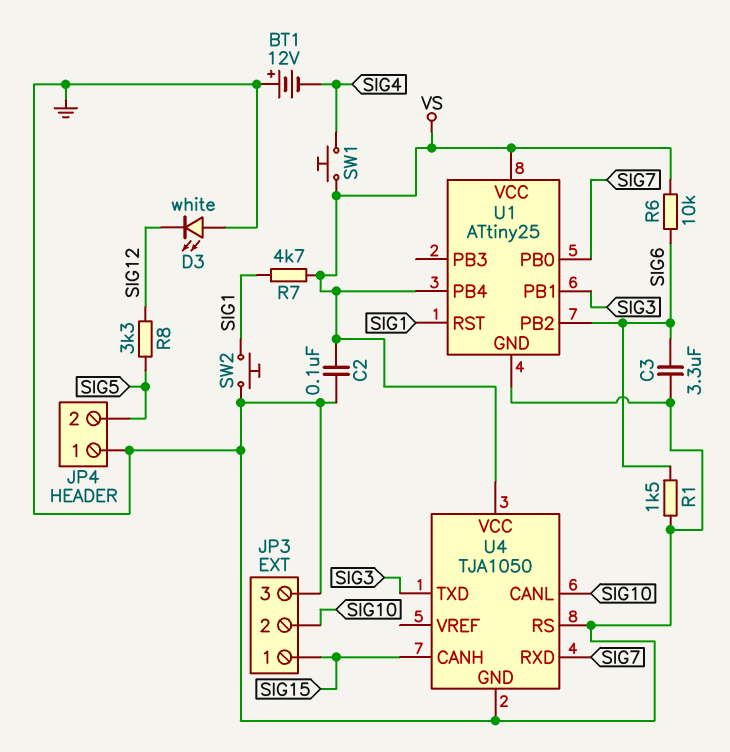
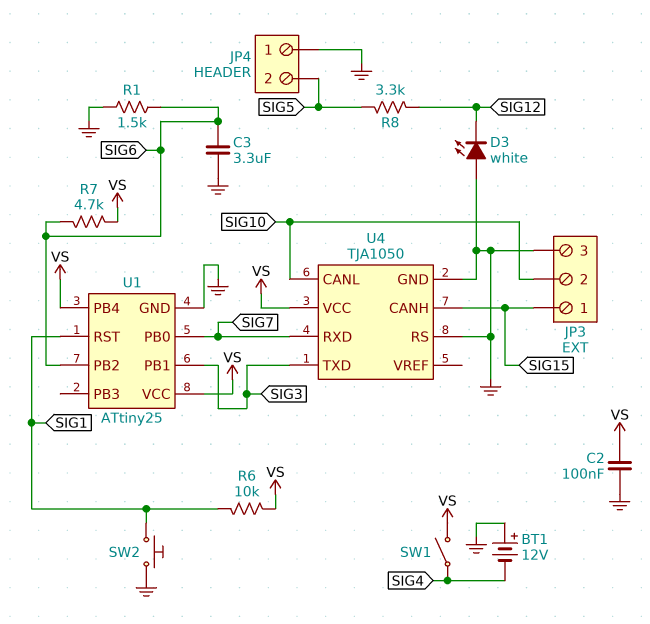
R6: 10k (SIG6, VS) -> 10k (SIG1, VS)
R7: 4.7k (SIG1, VS) -> 4.7k (SIG6, VS)
SW1: button (SIG4, VS) -> switch (SIG4, VS)

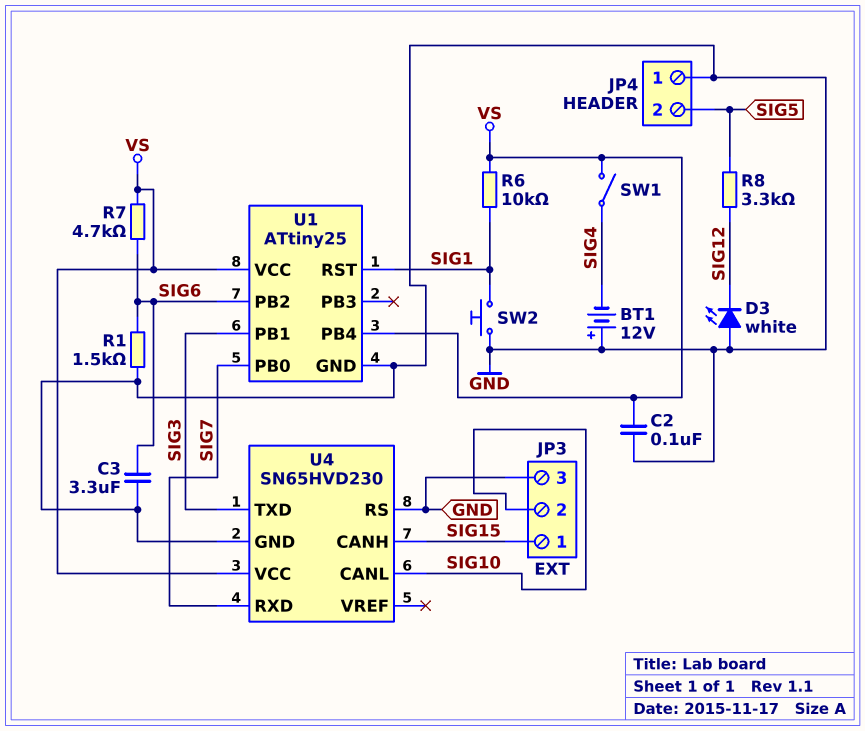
U4: TJA1050 -> SN65HVD230

